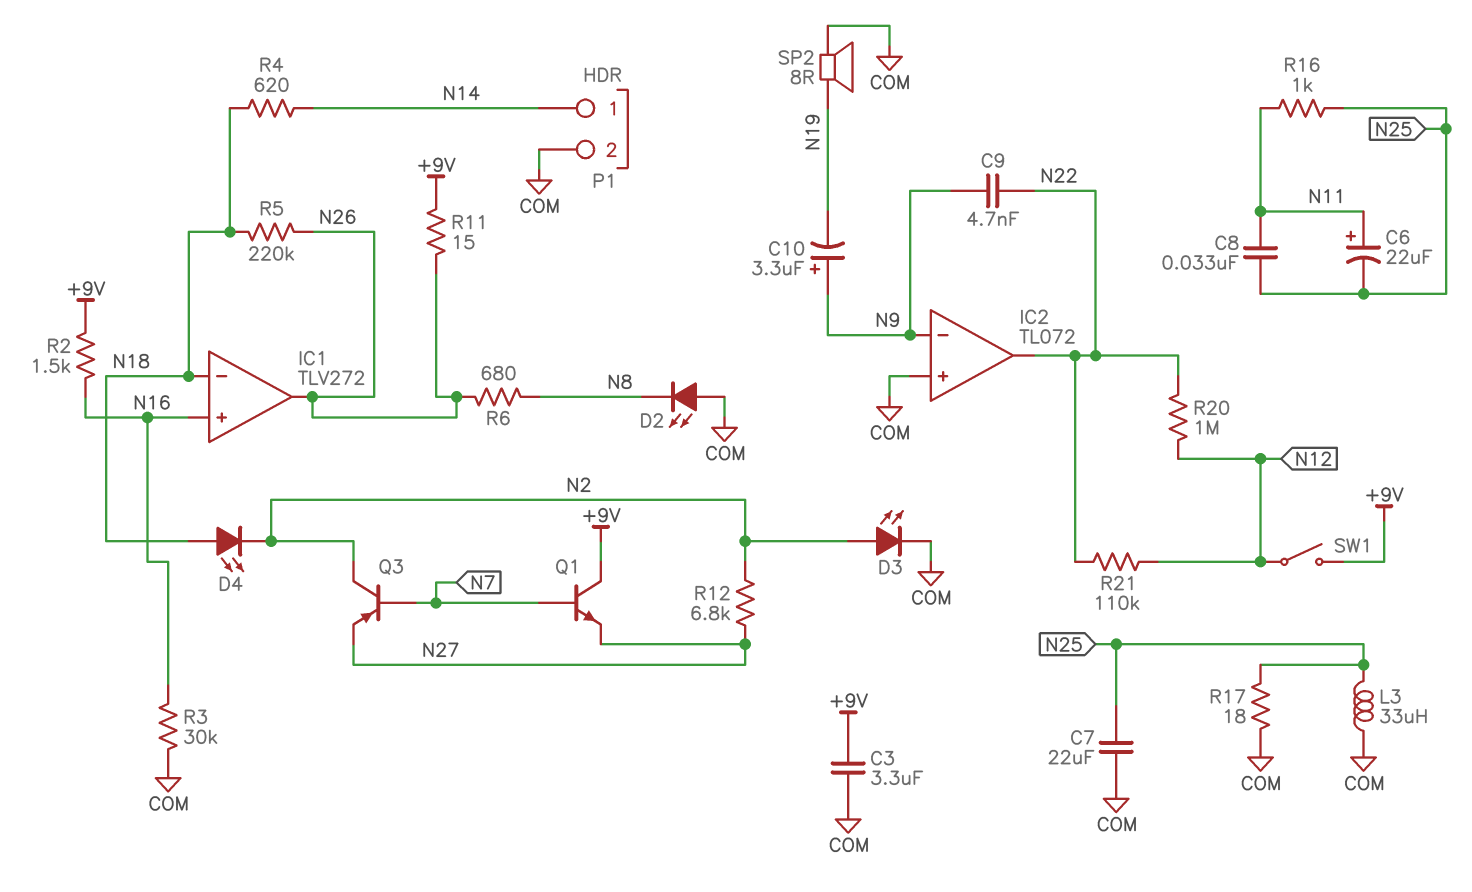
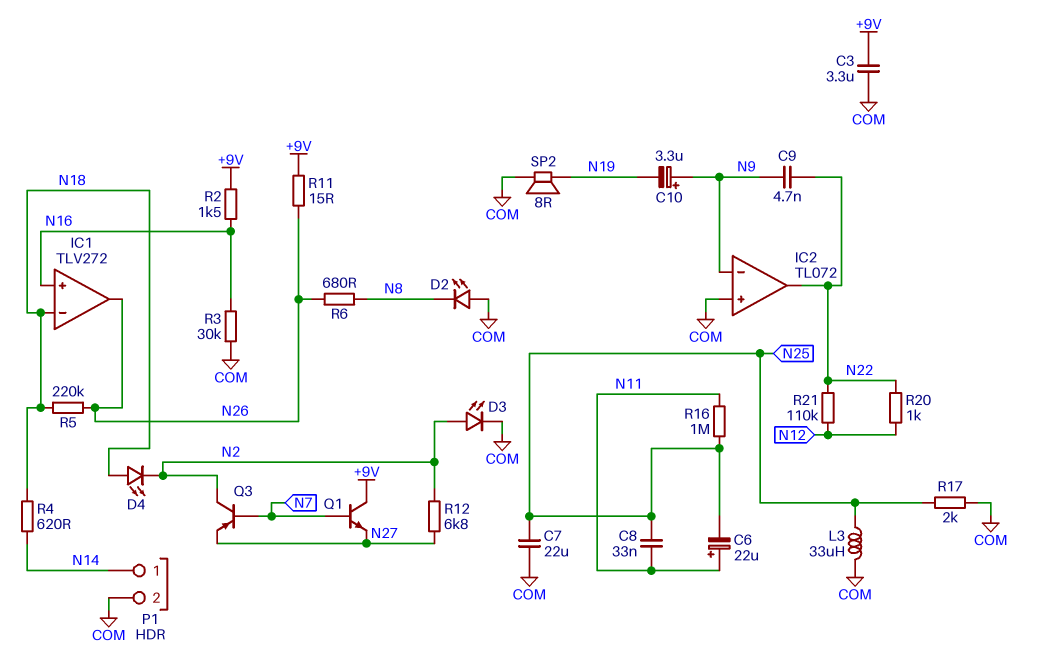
R16: 1k (N11, N25) -> 1M (N11, N25)
R17: 18 (COM, N25) -> 2k (COM, N25)
R20: 1M (N12, N22) -> 1k (N12, N22)
SW1: switch (+9V, N12) -> none

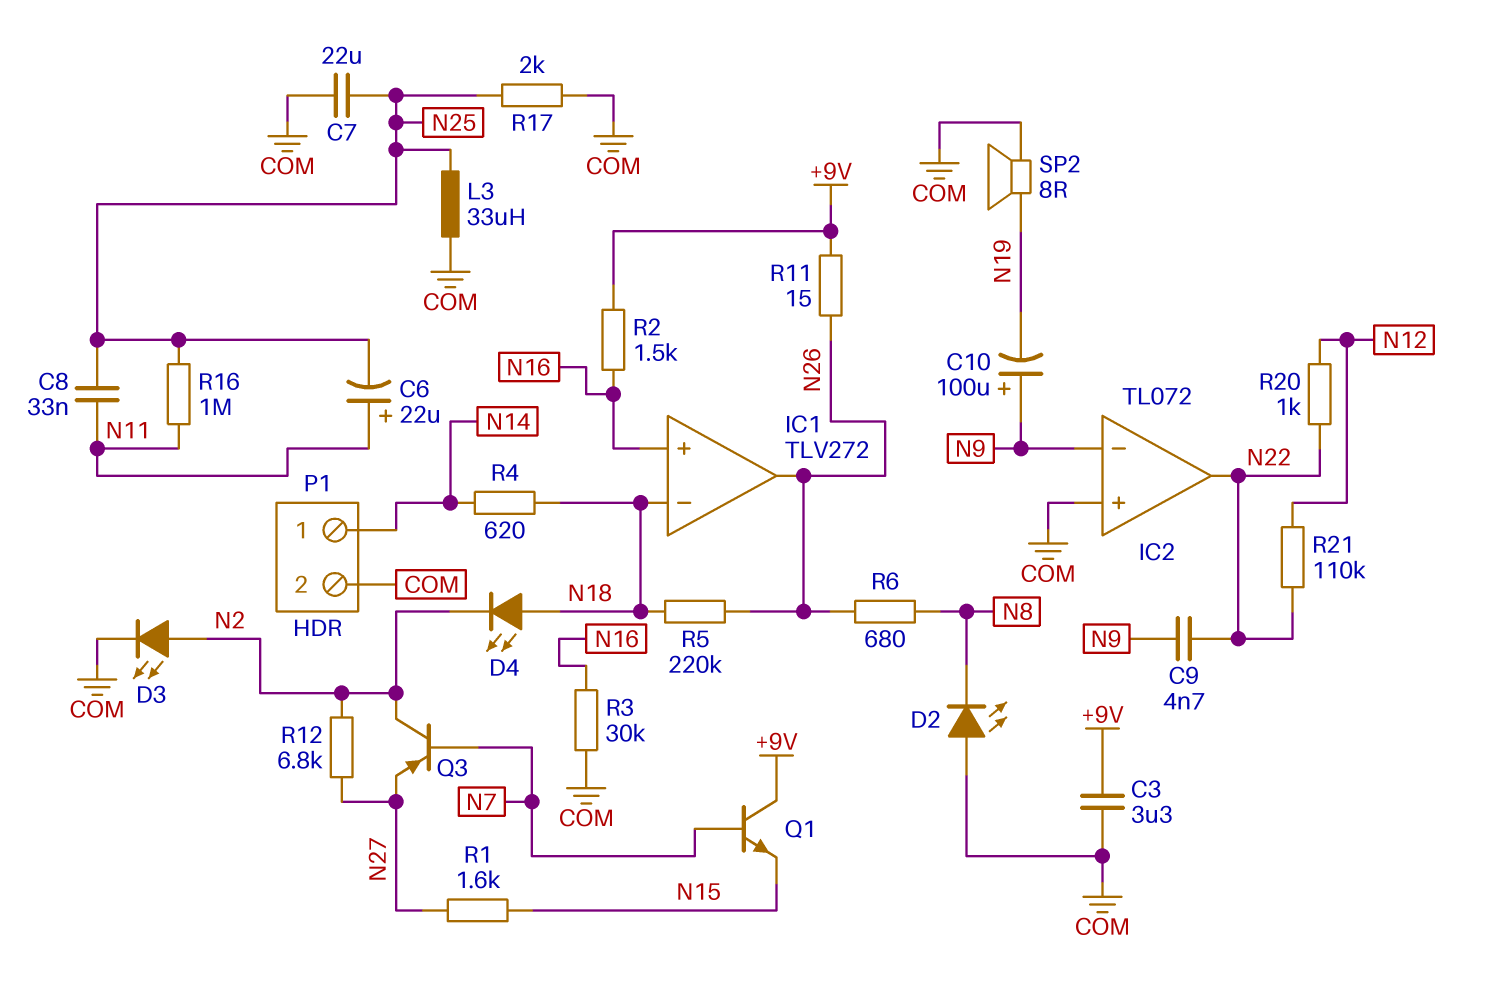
C10: 3.3uF (plus N9, minus N19) -> 100uF (plus N9, minus N19)
Q1: NPN (B N7, C +9V, E N27) -> NPN (B N7, C +9V, E N15)
R1: none -> 1.6k (N15, N27)

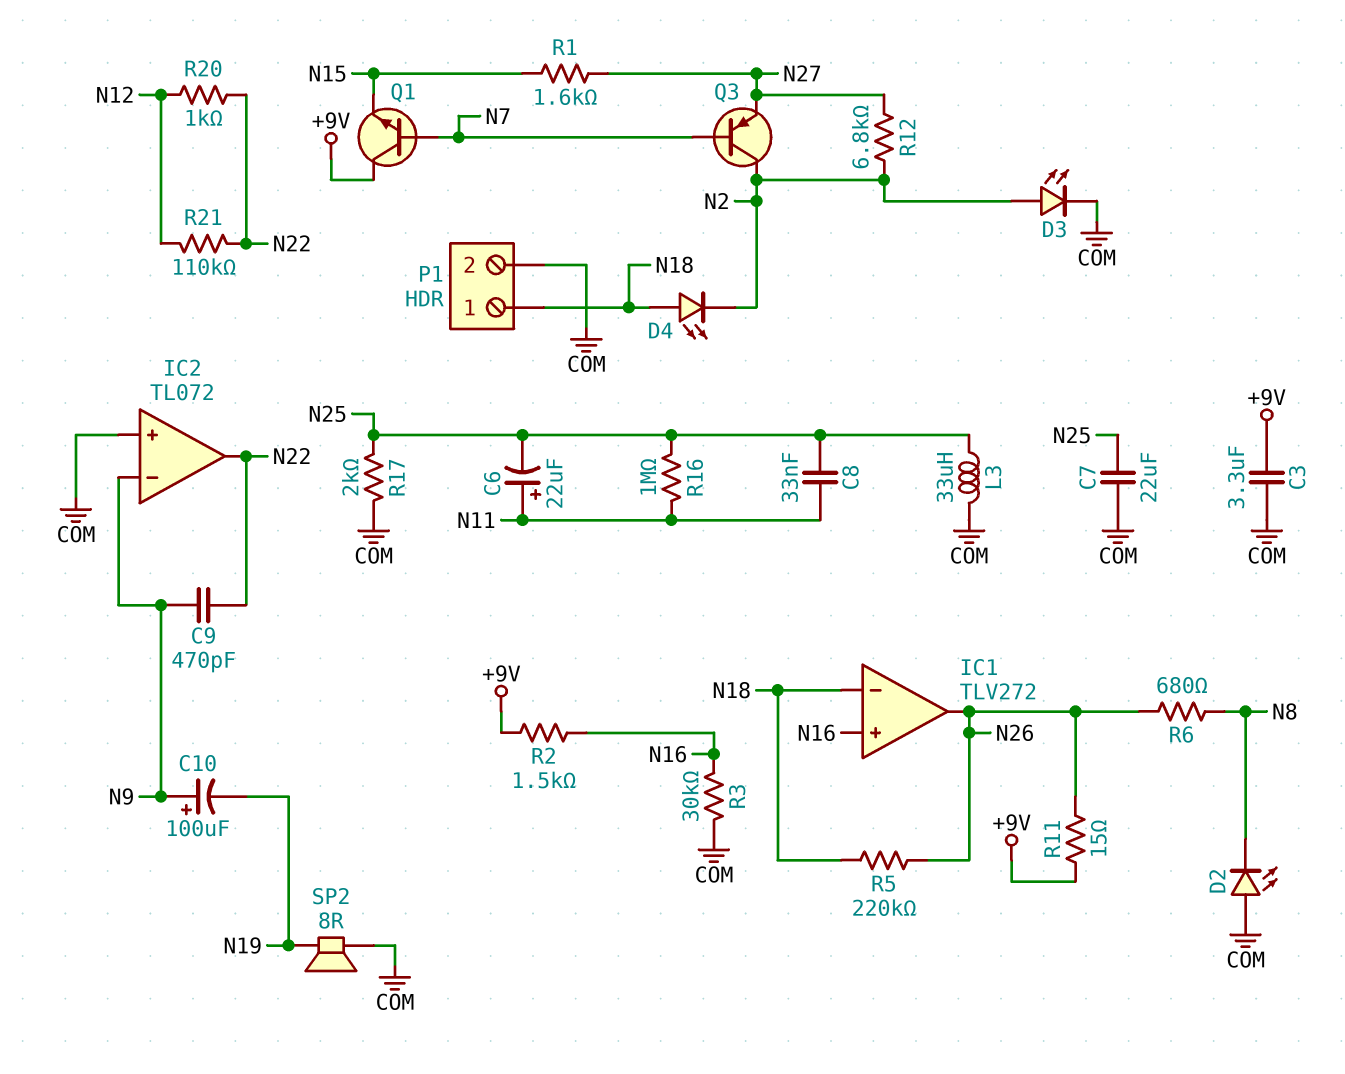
C9: 4.7nF (N9, N22) -> 470pF (N9, N22)
P1 pin 1: N14 -> N18
R4: 620 (N14, N18) -> none

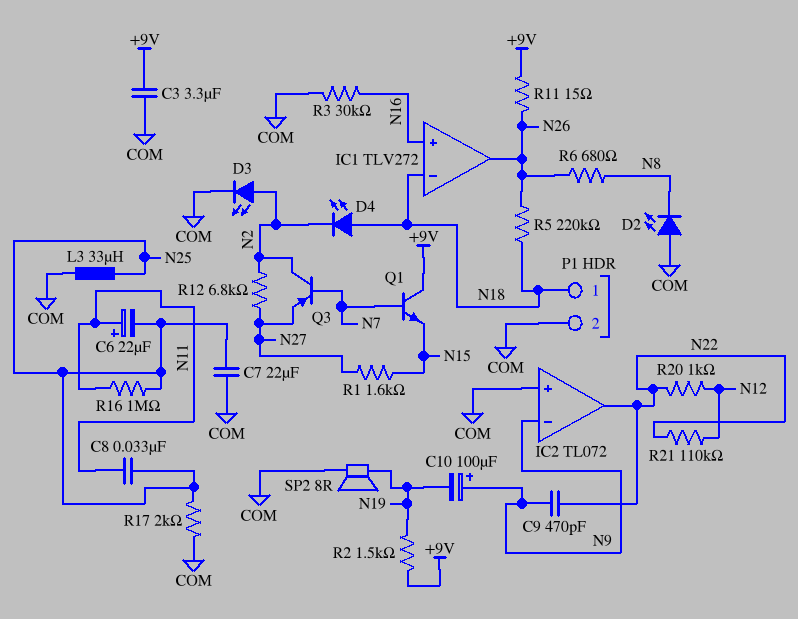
R2: 1.5k (+9V, N16) -> 1.5k (+9V, N19)

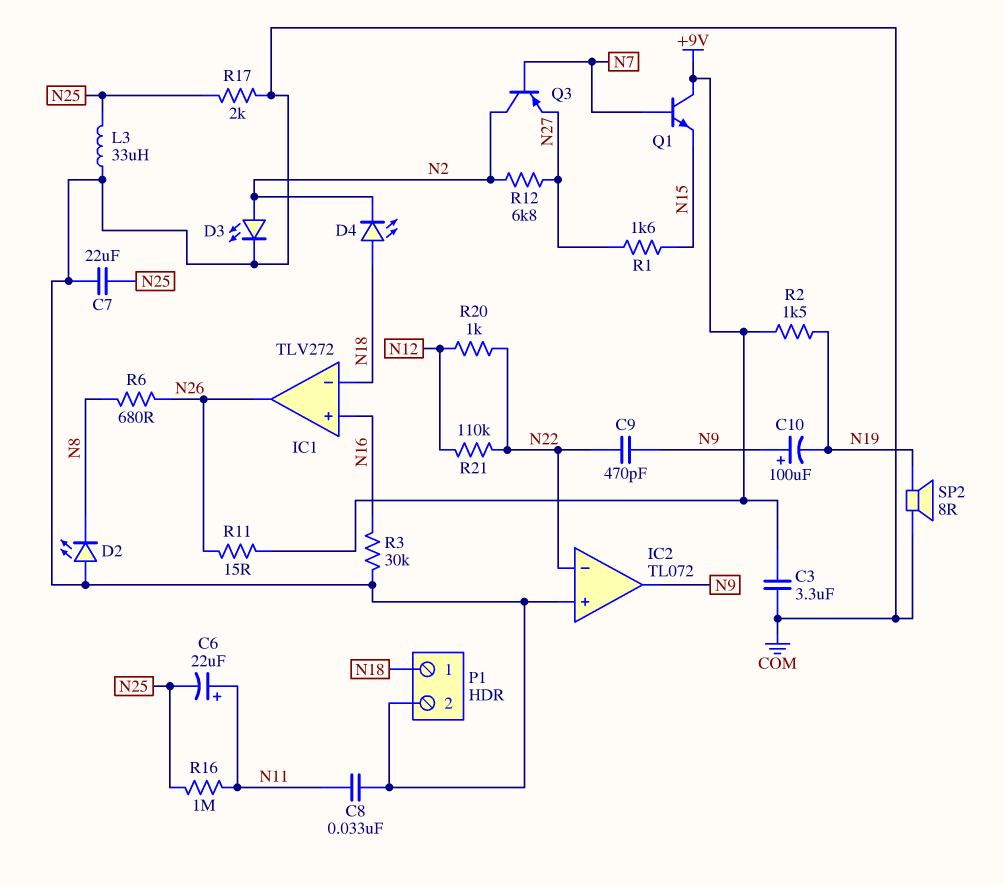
C8: 33nF (N11, N25) -> 33nF (COM, N11)
IC2 pin in-: N9 -> N22
IC2 pin out: N22 -> N9
R5: 220k (N18, N26) -> none

